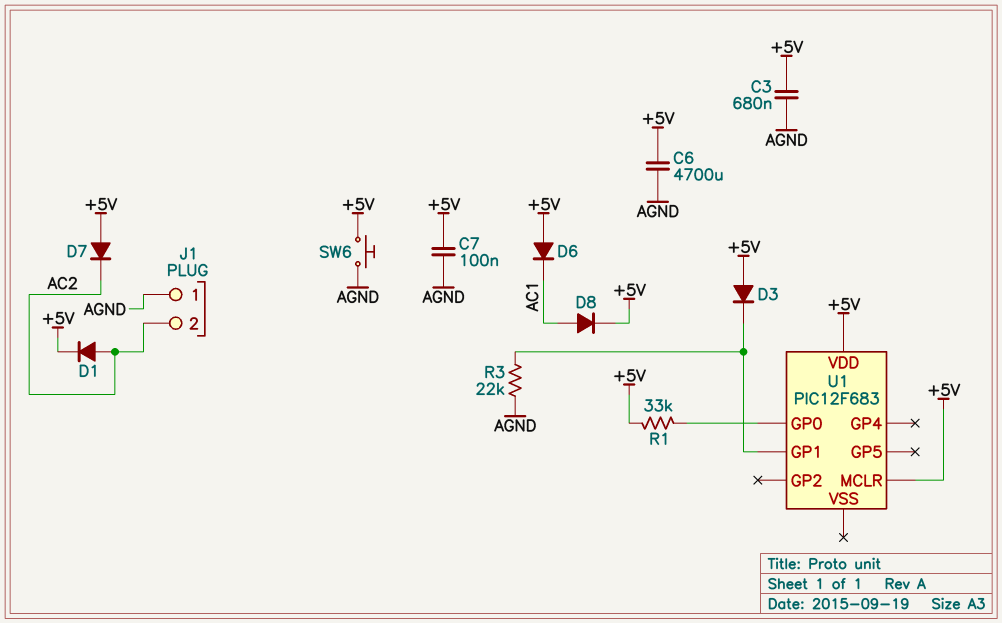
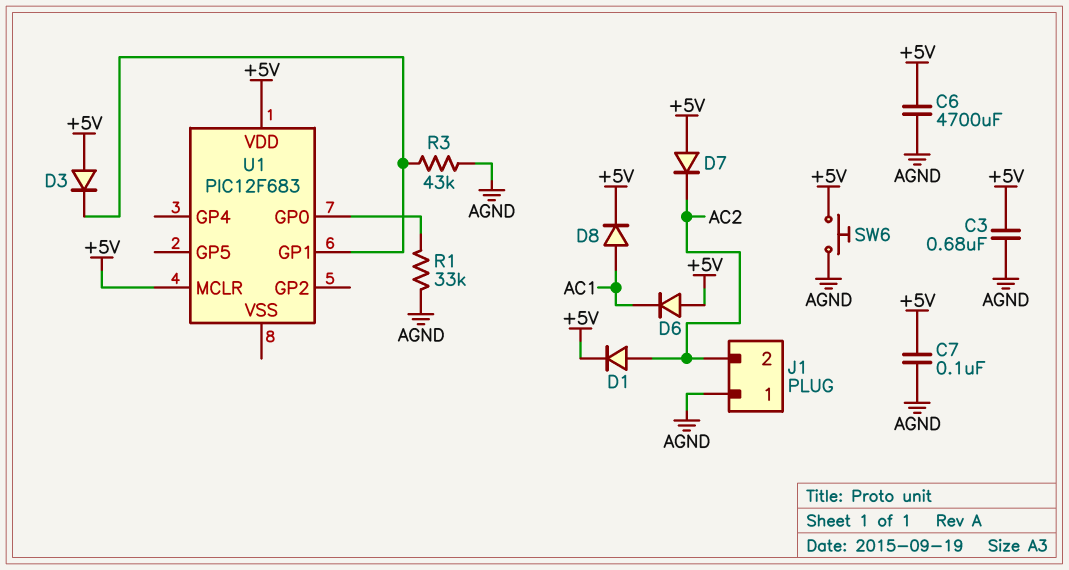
R1: 33k (+5V, U1/GP0) -> 33k (AGND, U1/GP0)
R3: 22k (AGND, U1/GP1) -> 43k (AGND, U1/GP1)

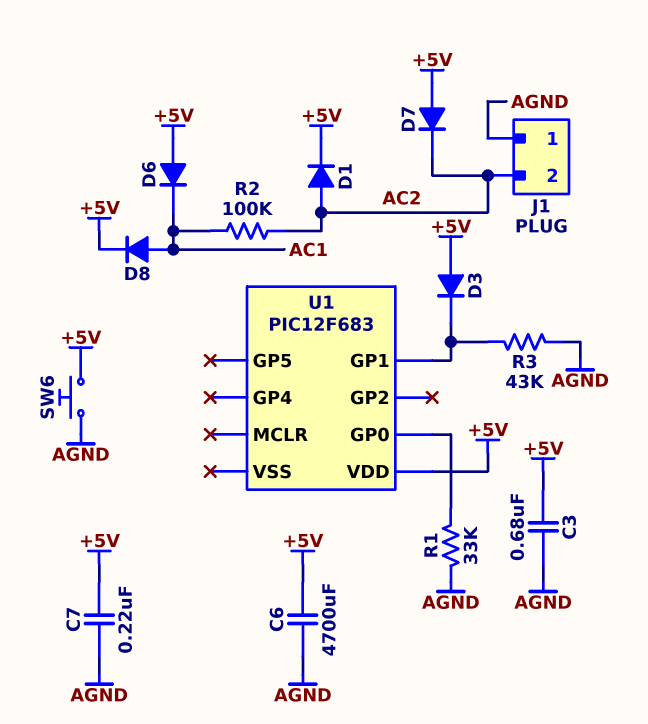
C7: 100nF (+5V, AGND) -> 220nF (+5V, AGND)
R2: none -> 100k (AC1, AC2)
U1 pin MCLR: +5V -> none

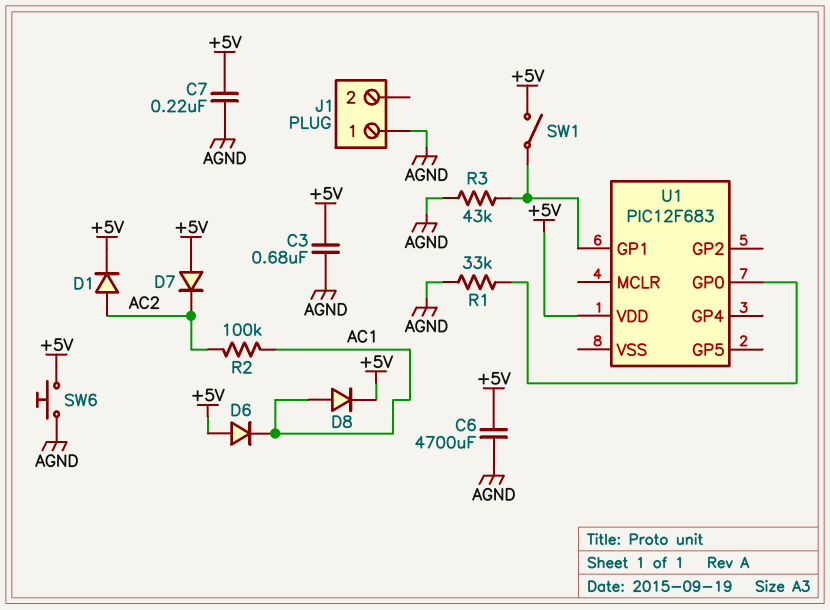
D3: diode (A +5V, K U1/GP1) -> none
J1 pin 2: AC2 -> none
SW1: none -> switch (+5V, U1/GP1)

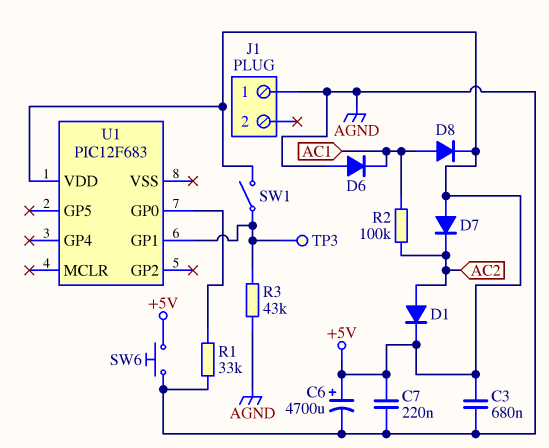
C6: 4700uF (+5V, AGND) -> 4700uF (plus +5V, minus AGND)
D6: diode (A +5V, K AC1) -> diode (A AGND, K AC1)
TP3: none -> test point (U1/GP1)

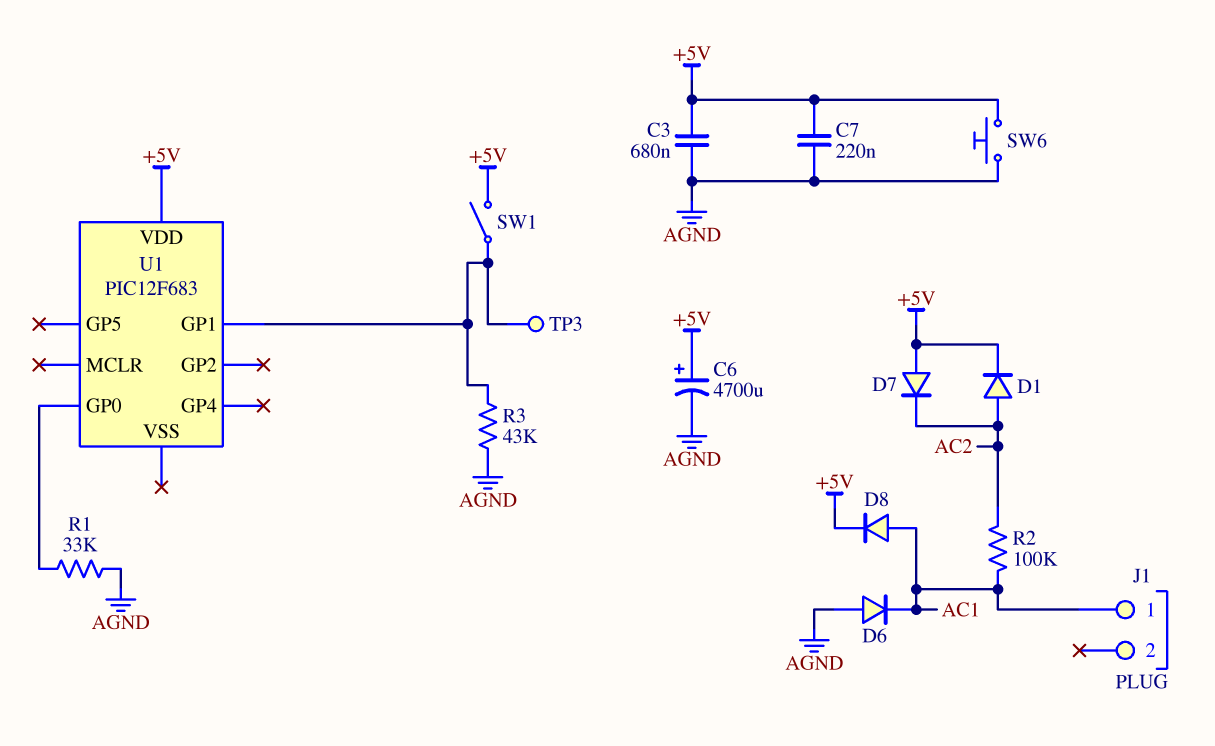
J1 pin 1: AGND -> AC1

